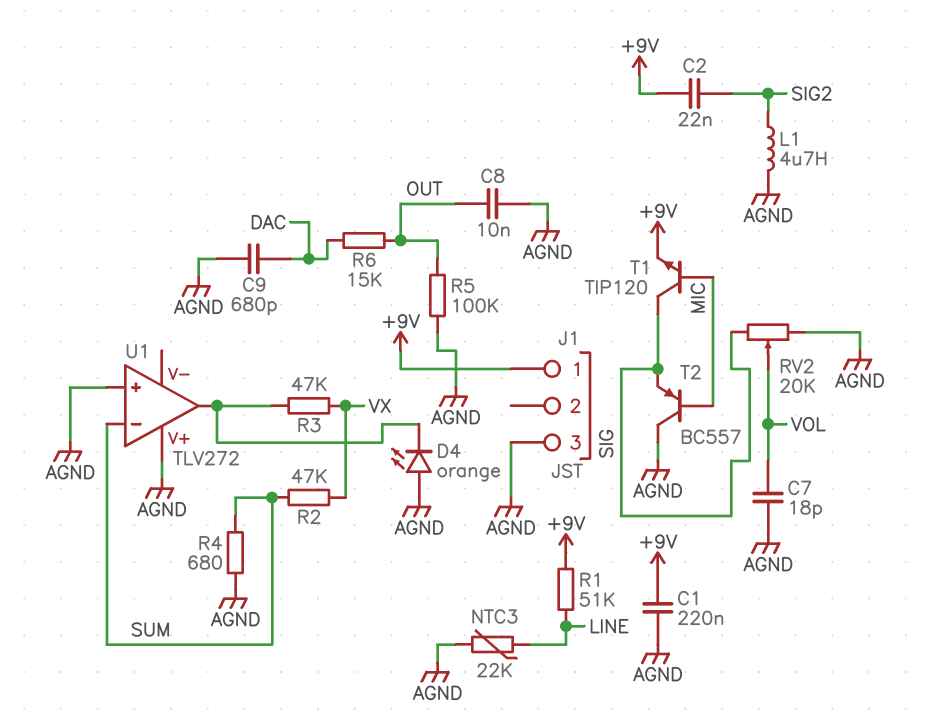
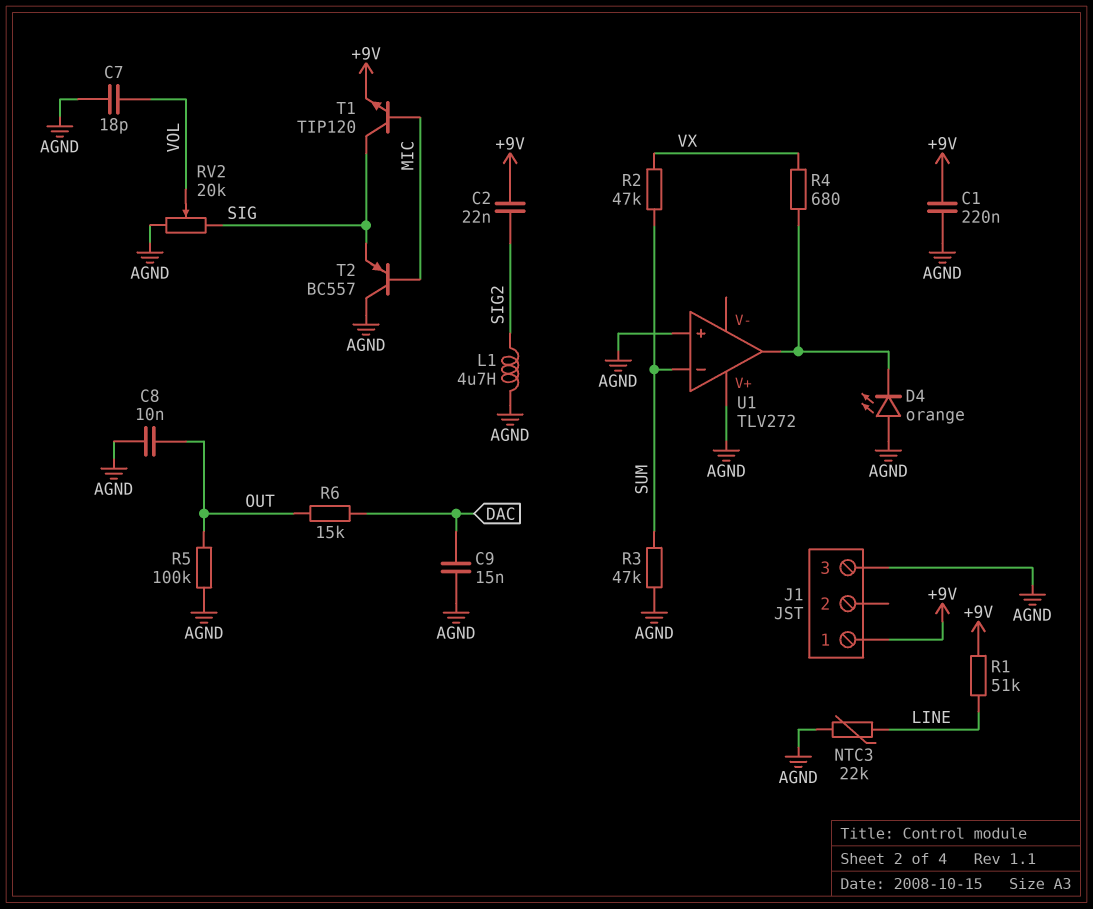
C9: 680pF (AGND, DAC) -> 15nF (AGND, DAC)
R3: 47k (U1/out, VX) -> 47k (AGND, SUM)
R4: 680 (AGND, SUM) -> 680 (U1/out, VX)

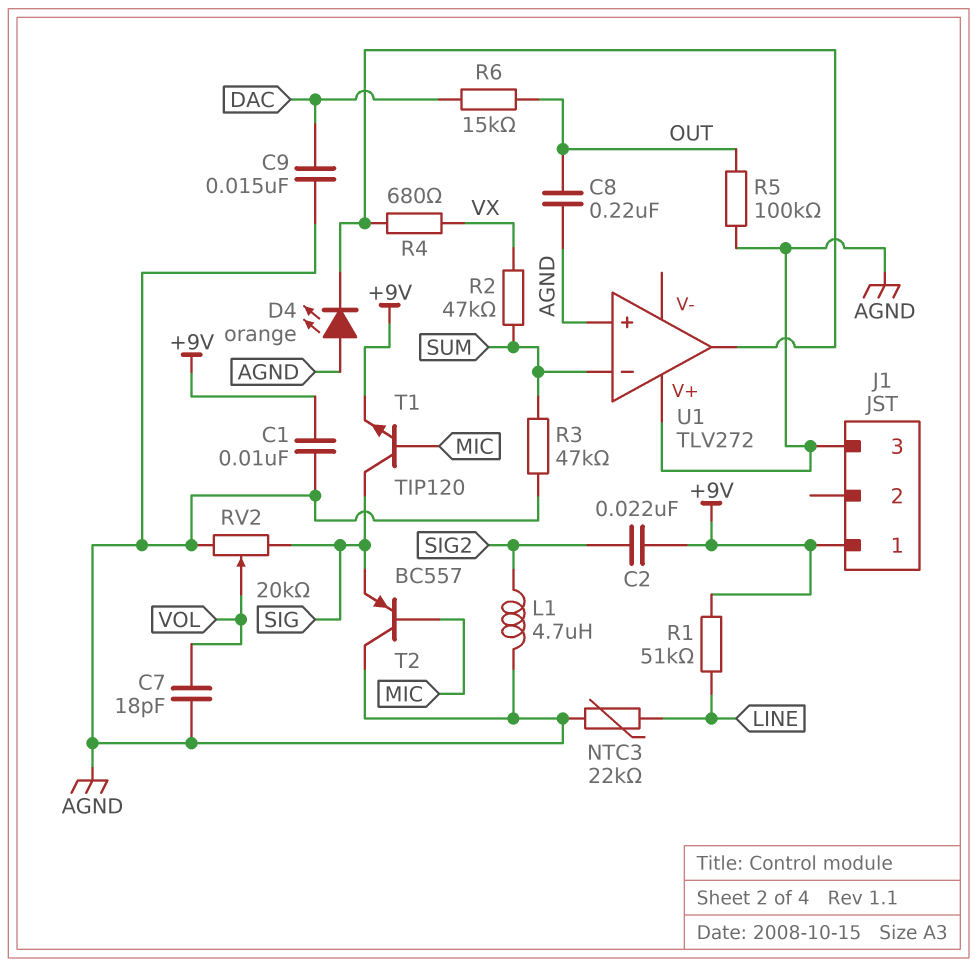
C1: 220nF (+9V, AGND) -> 10nF (+9V, AGND)
C8: 10nF (AGND, OUT) -> 220nF (AGND, OUT)

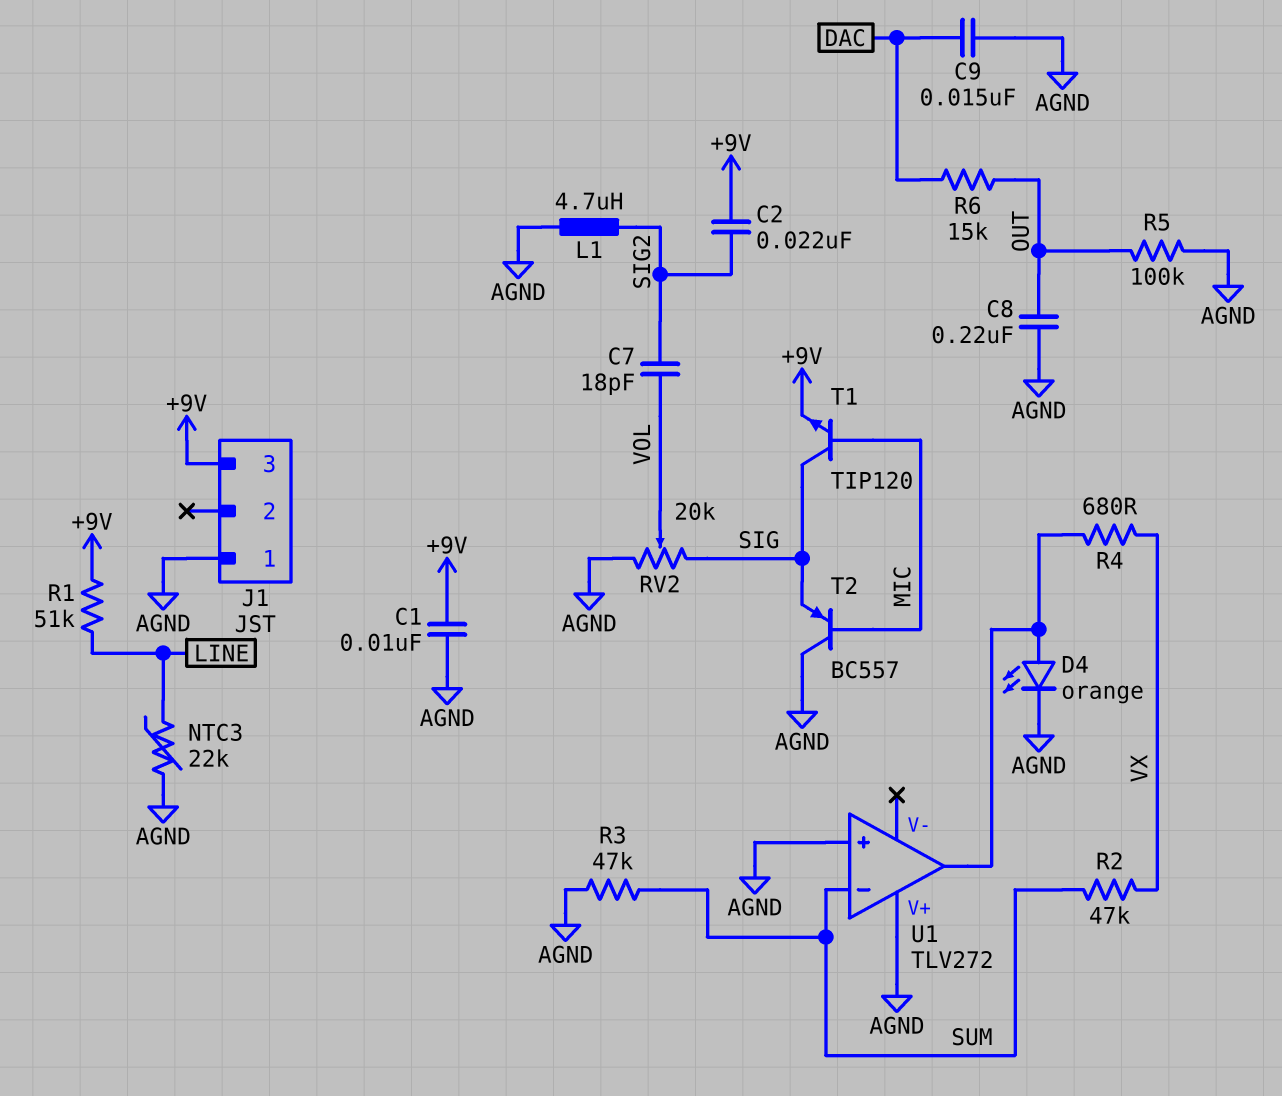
C7: 18pF (AGND, VOL) -> 18pF (SIG2, VOL)
D4: LED orange (A AGND, K U1/out) -> LED orange (A U1/out, K AGND)
J1 pin 1: +9V -> AGND
J1 pin 3: AGND -> +9V

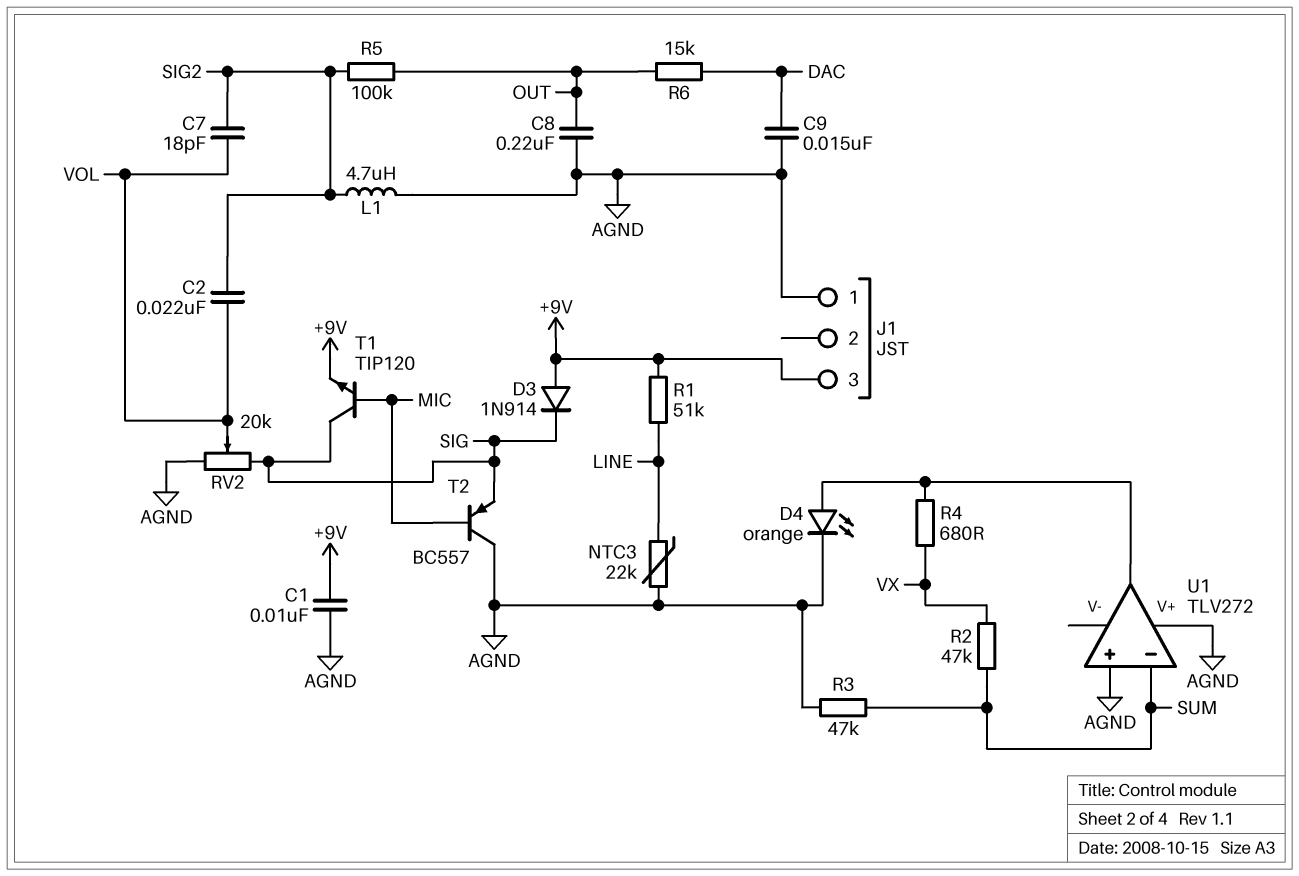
C2: 22nF (+9V, SIG2) -> 22nF (SIG2, VOL)
D3: none -> diode 1N914 (A +9V, K SIG)
R5: 100k (AGND, OUT) -> 100k (OUT, SIG2)

